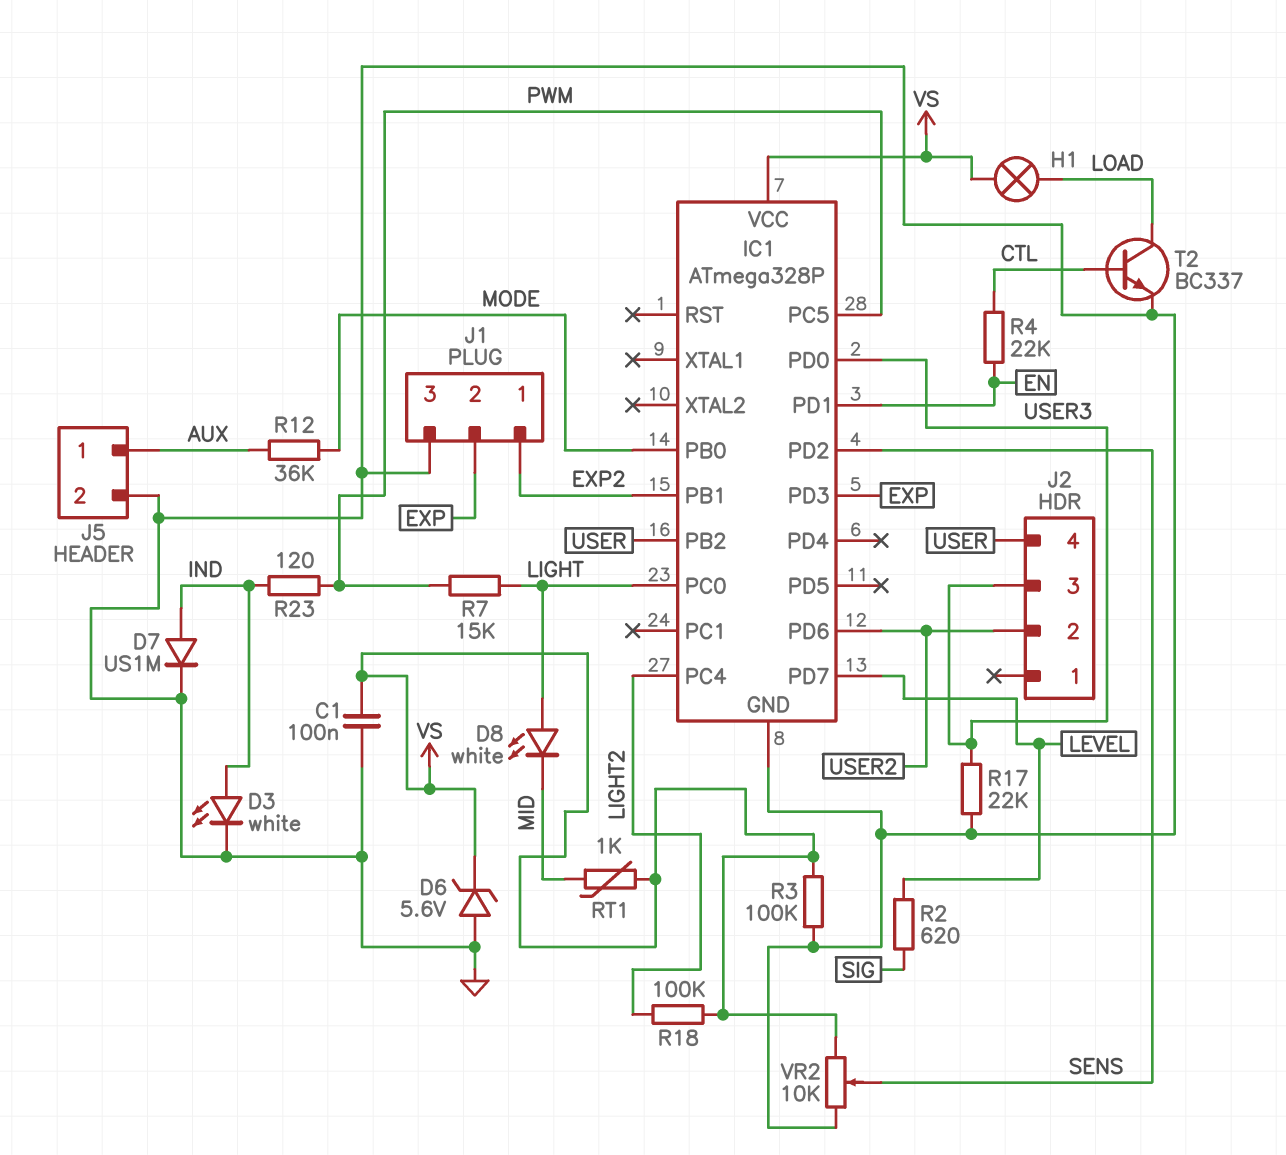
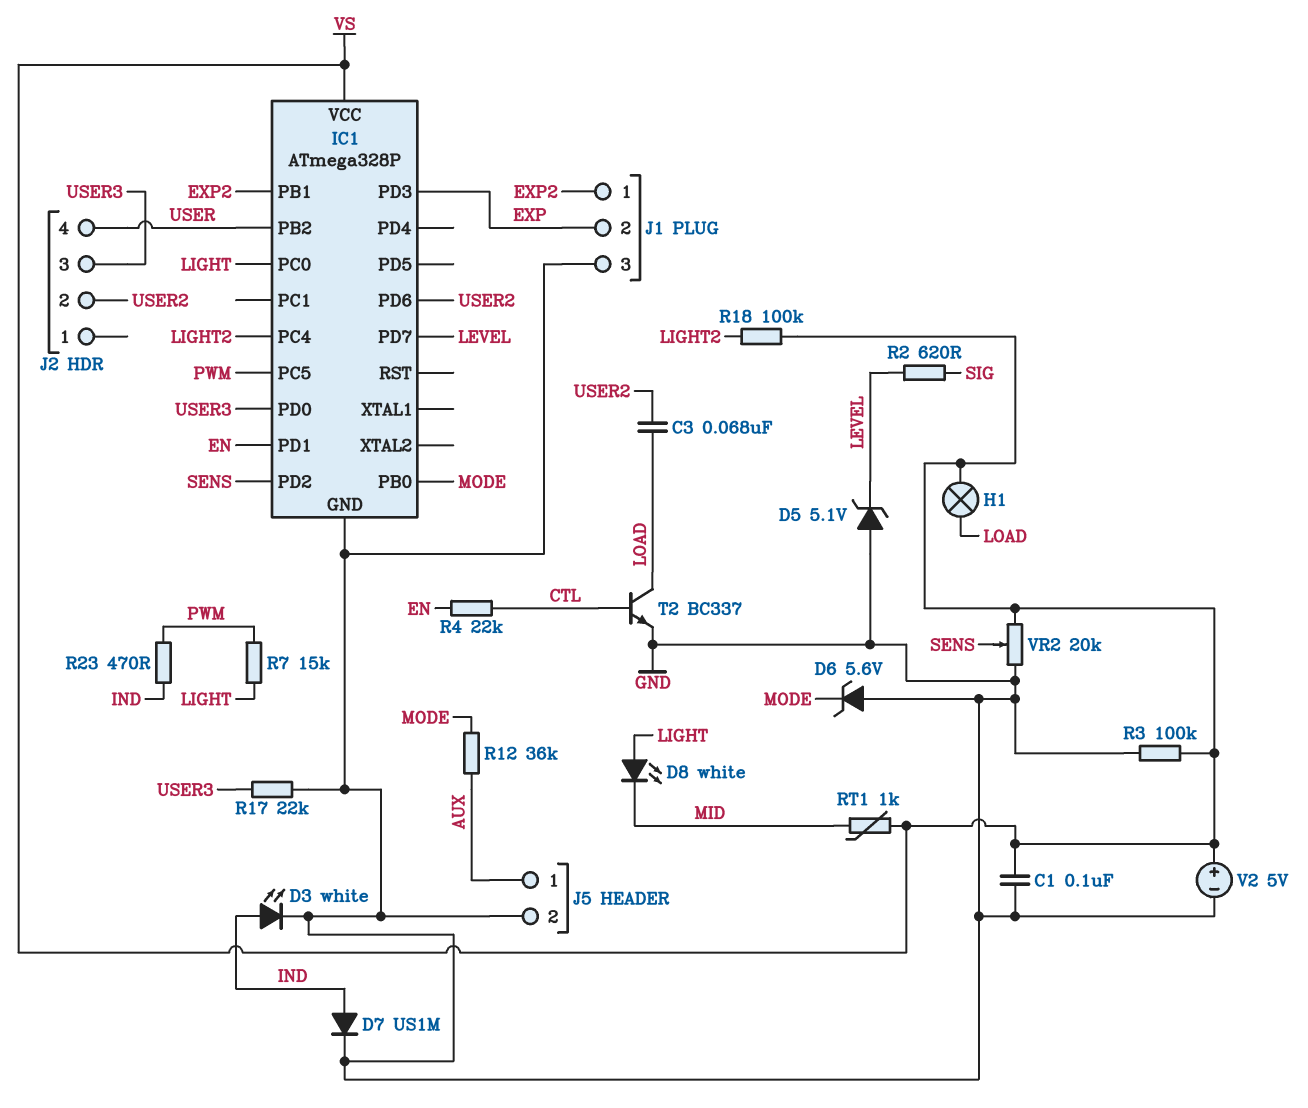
C3: none -> 68nF (LOAD, USER2)
D5: none -> zener 5.1V (A GND, K LEVEL)
D6: zener 5.6V (A GND, K VS) -> zener 5.6V (A GND, K MODE)
R23: 120 (IND, PWM) -> 470 (IND, PWM)
V2: none -> 5V (plus VS, minus GND)
VR2: 10k (GND, VS, wiper SENS) -> 20k (GND, VS, wiper SENS)

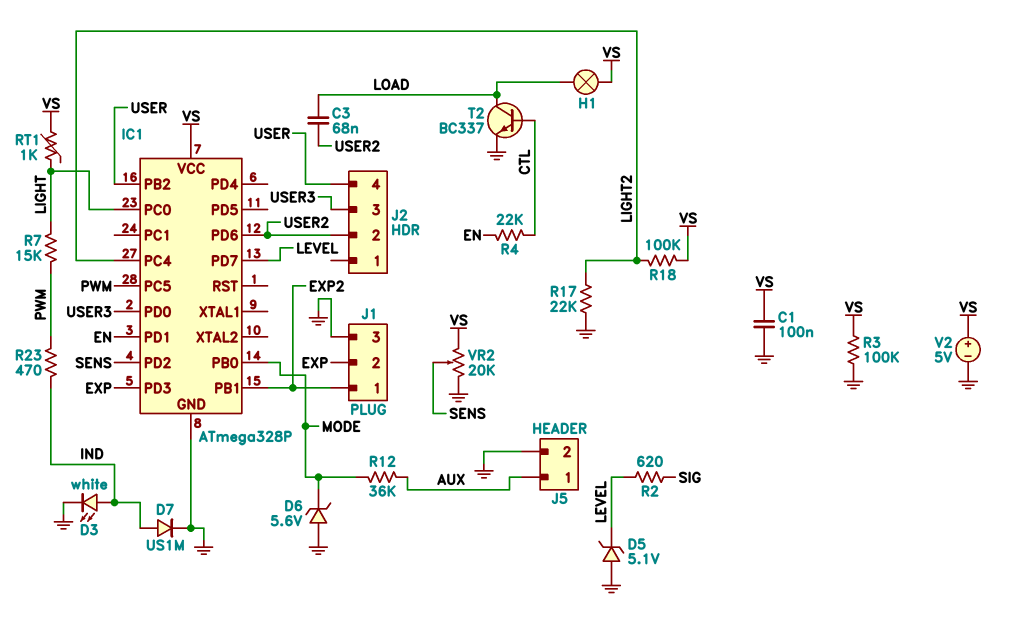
D8: LED white (A LIGHT, K MID) -> none
R17: 22k (GND, USER3) -> 22k (GND, LIGHT2)
RT1: 1k (MID, VS) -> 1k (LIGHT, VS)

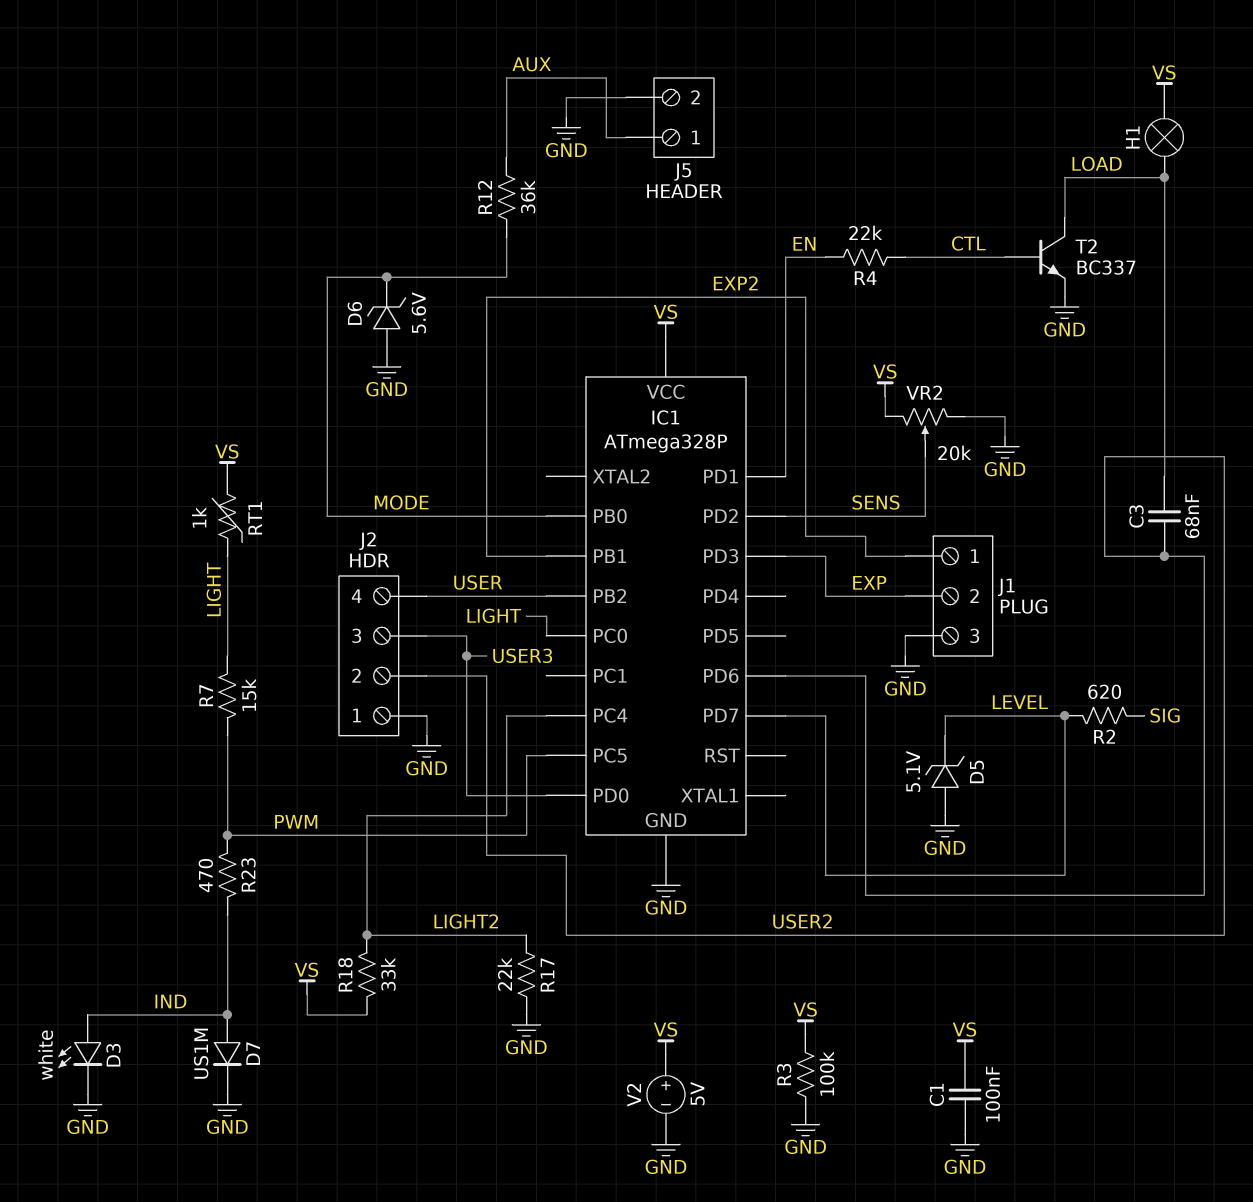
J2 pin 1: none -> GND
R18: 100k (LIGHT2, VS) -> 33k (LIGHT2, VS)

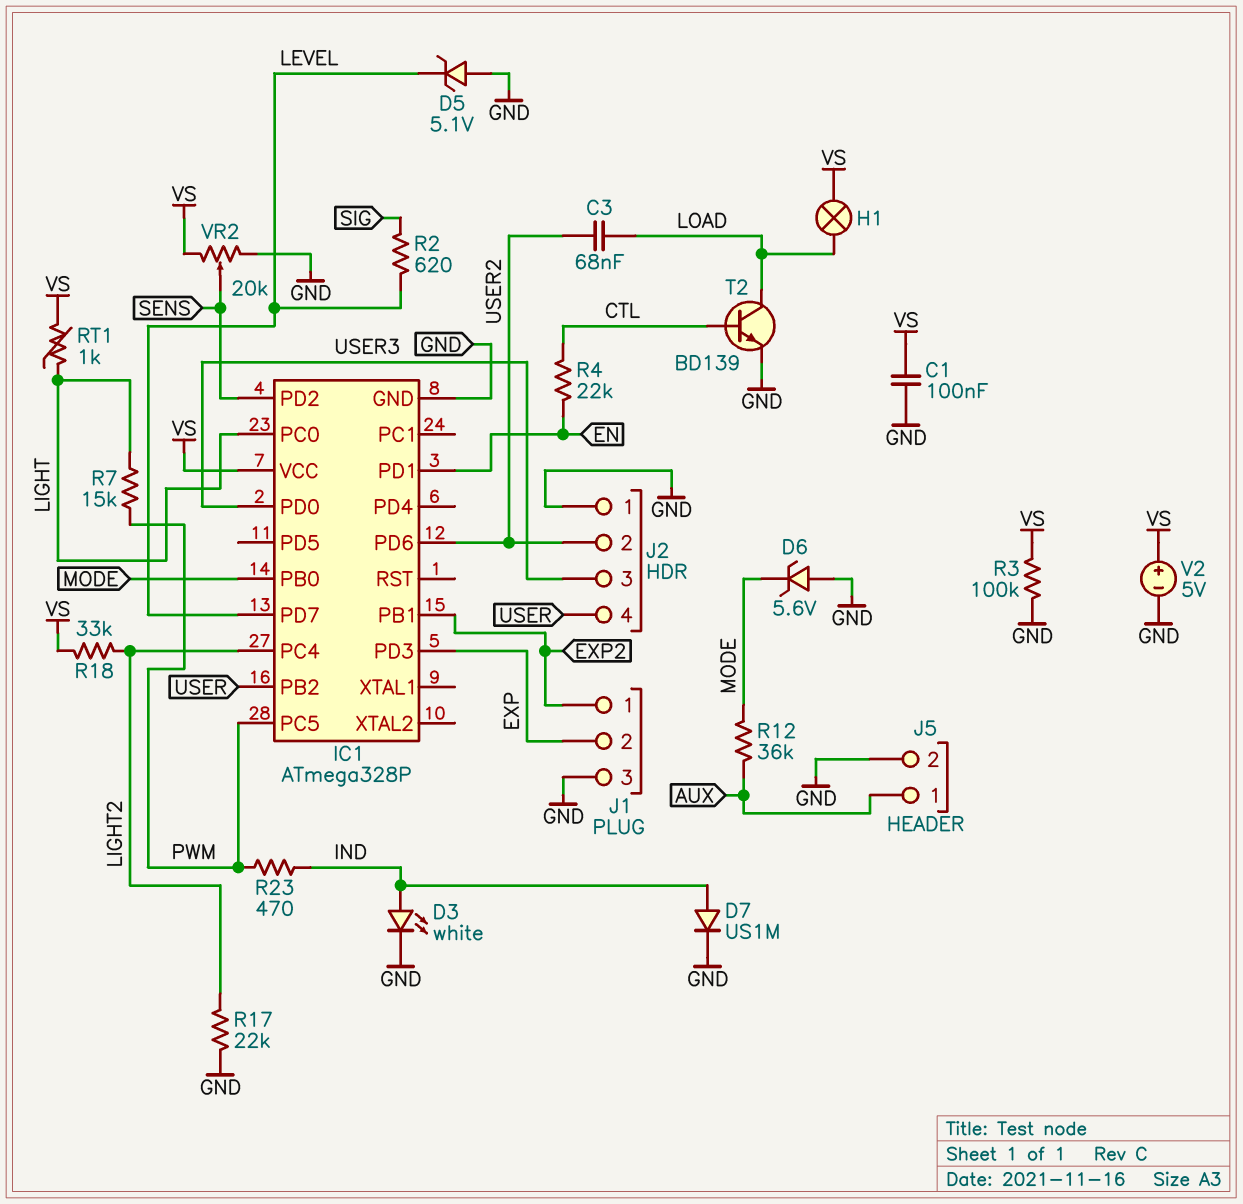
T2: NPN BC337 (B CTL, C LOAD, E GND) -> NPN BD139 (B CTL, C LOAD, E GND)

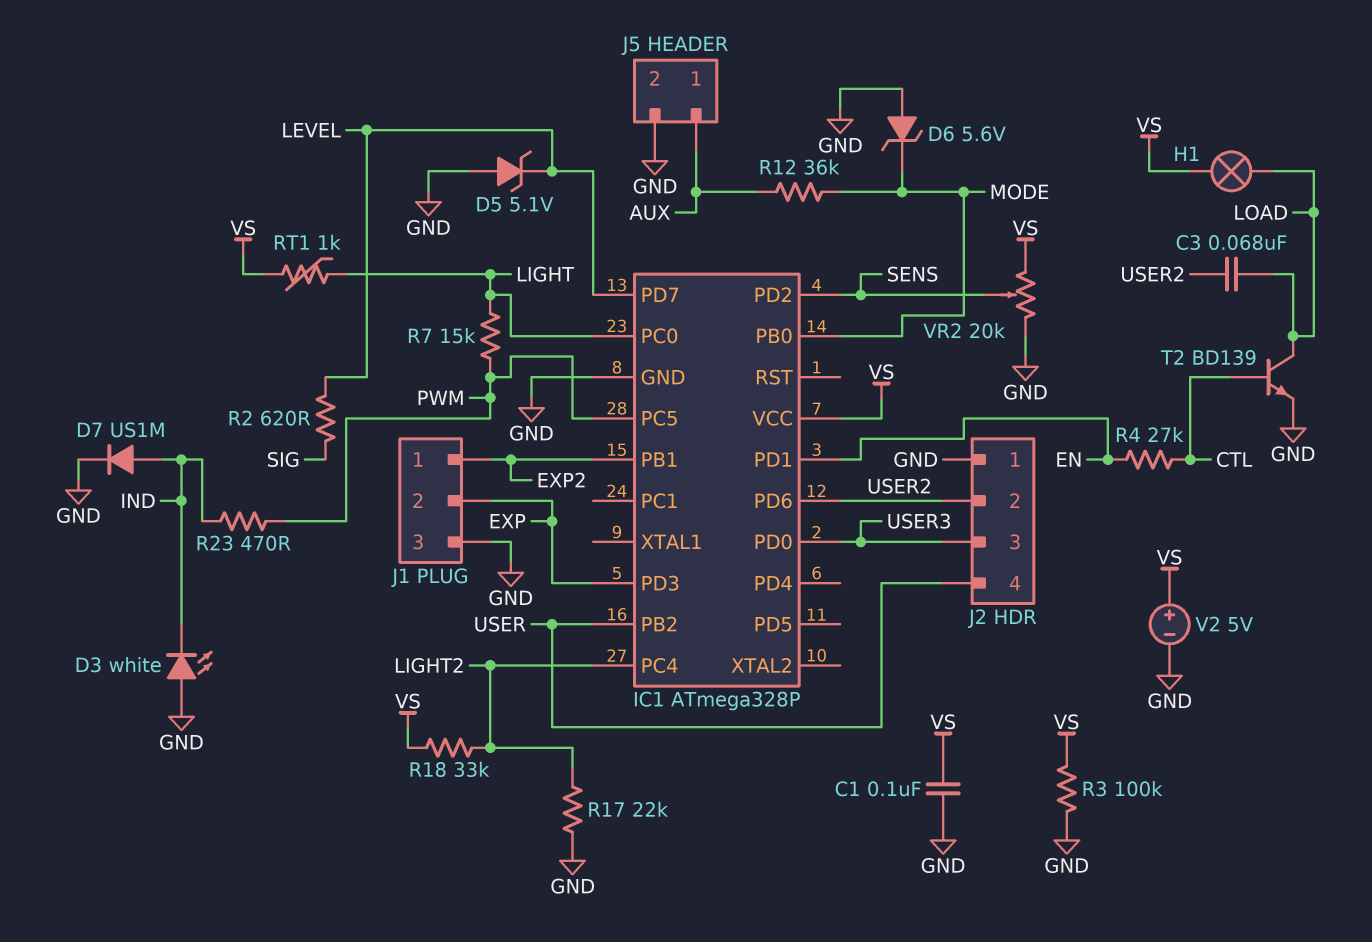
D3: LED white (A IND, K GND) -> LED white (A GND, K IND)
R4: 22k (CTL, EN) -> 27k (CTL, EN)

